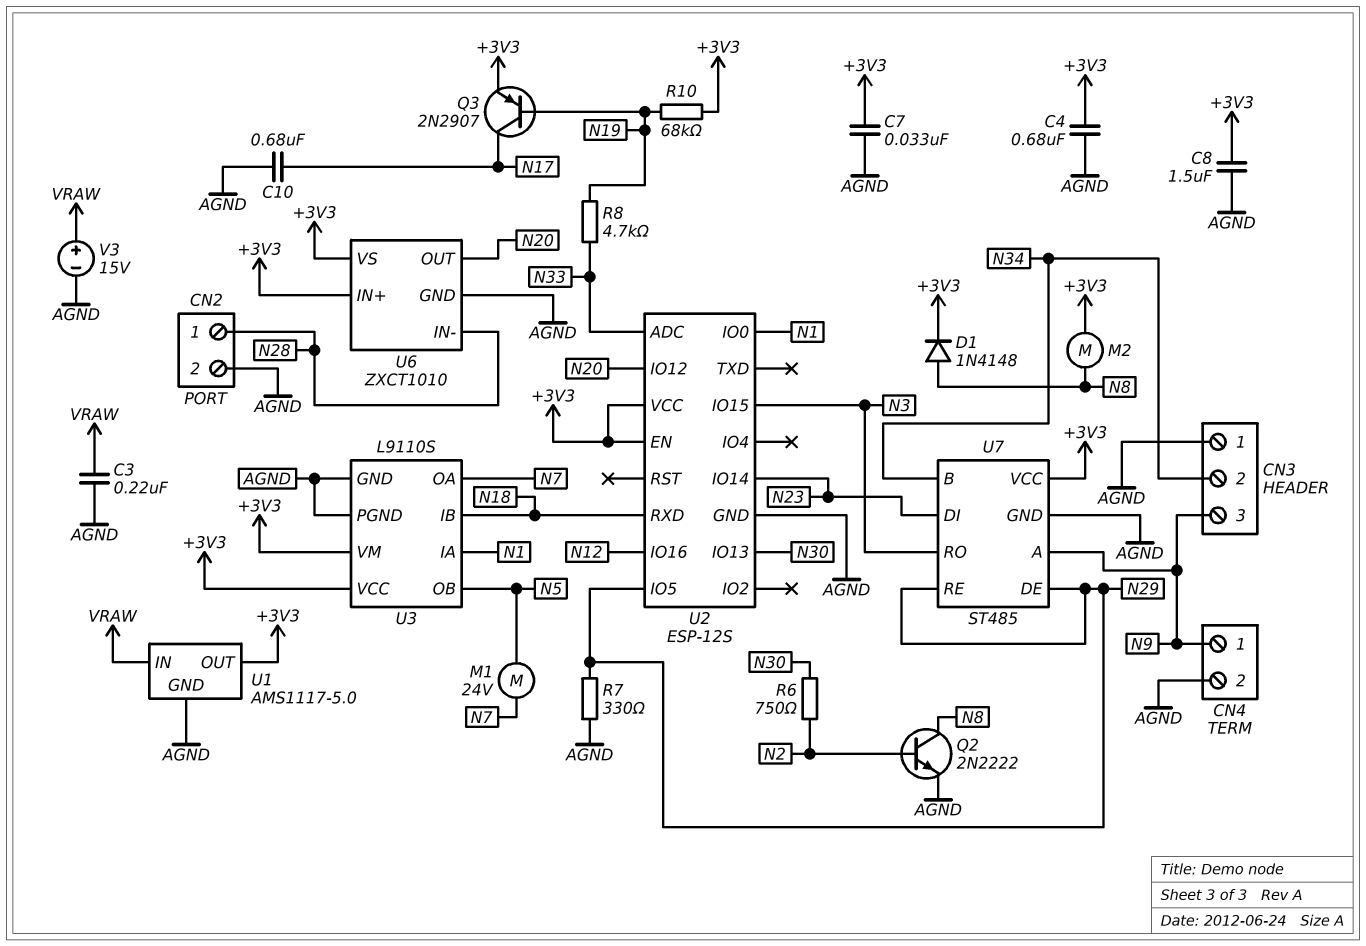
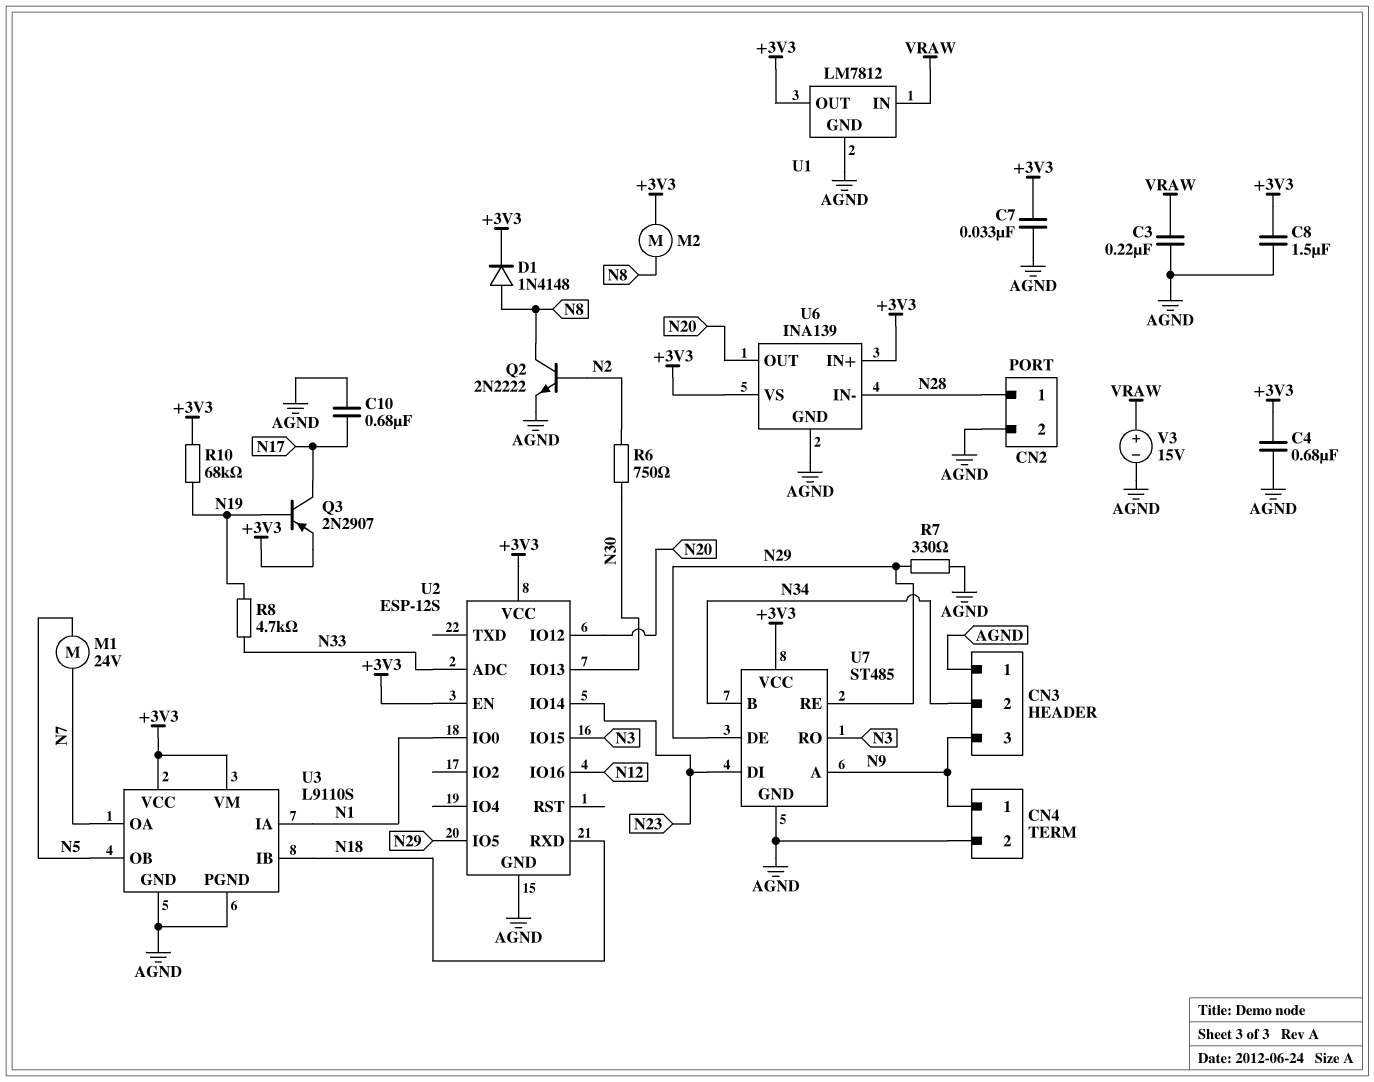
U1: AMS1117-5.0 -> LM7812
U6: ZXCT1010 -> INA139

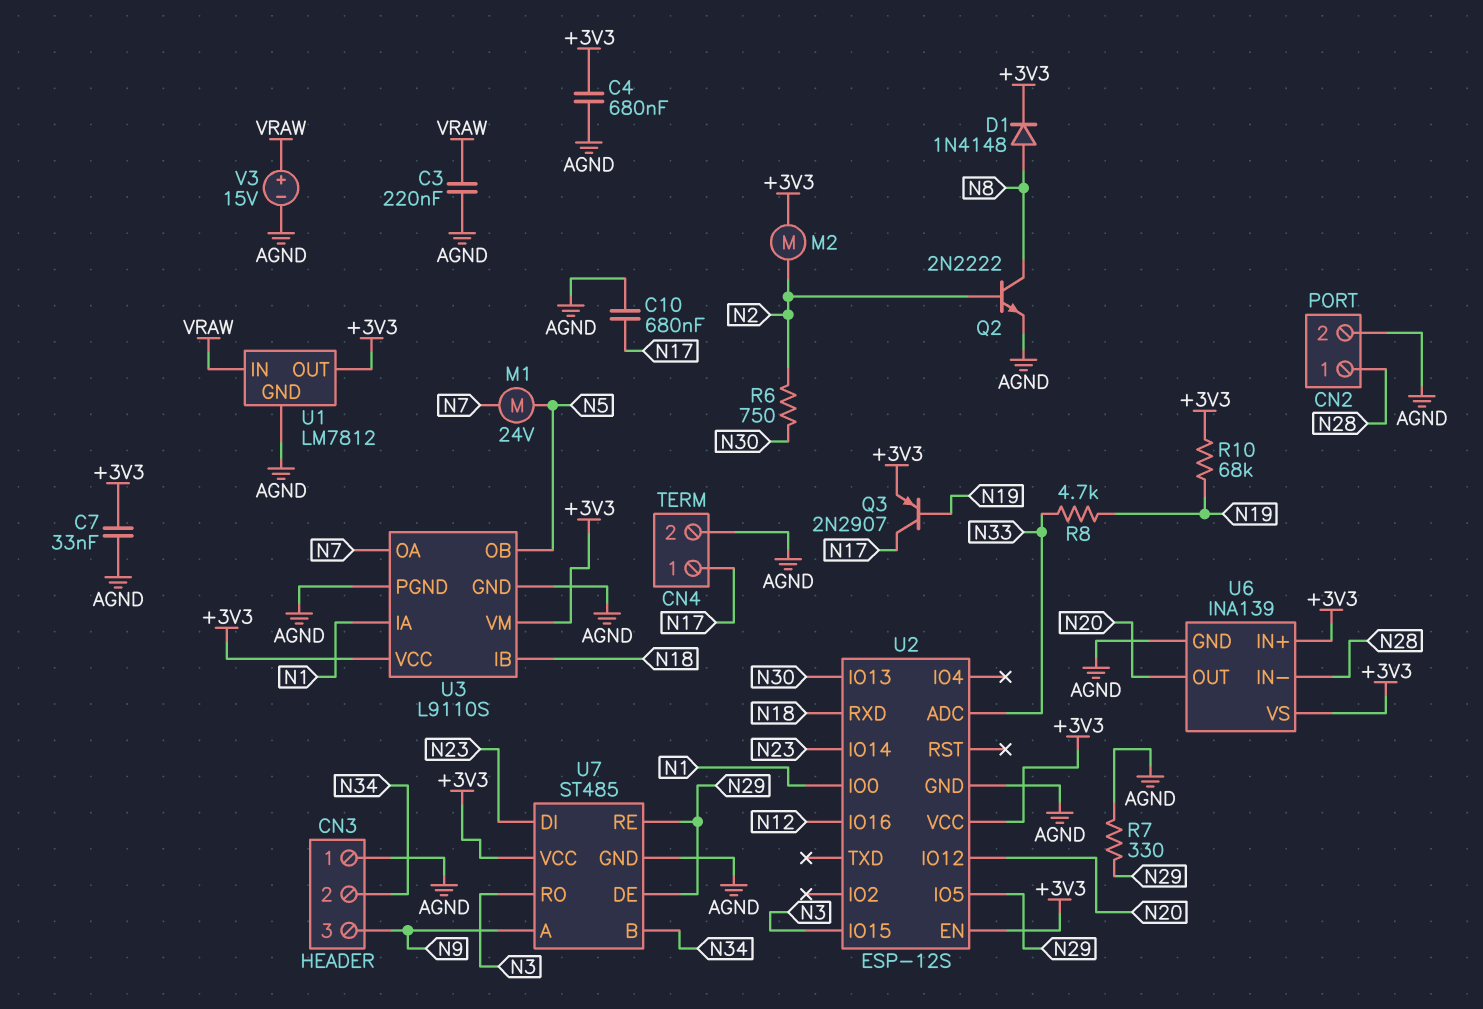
C8: 1.5uF (+3V3, AGND) -> none
CN4 pin 1: N9 -> N17
M2: motor (+3V3, N8) -> motor (+3V3, N2)

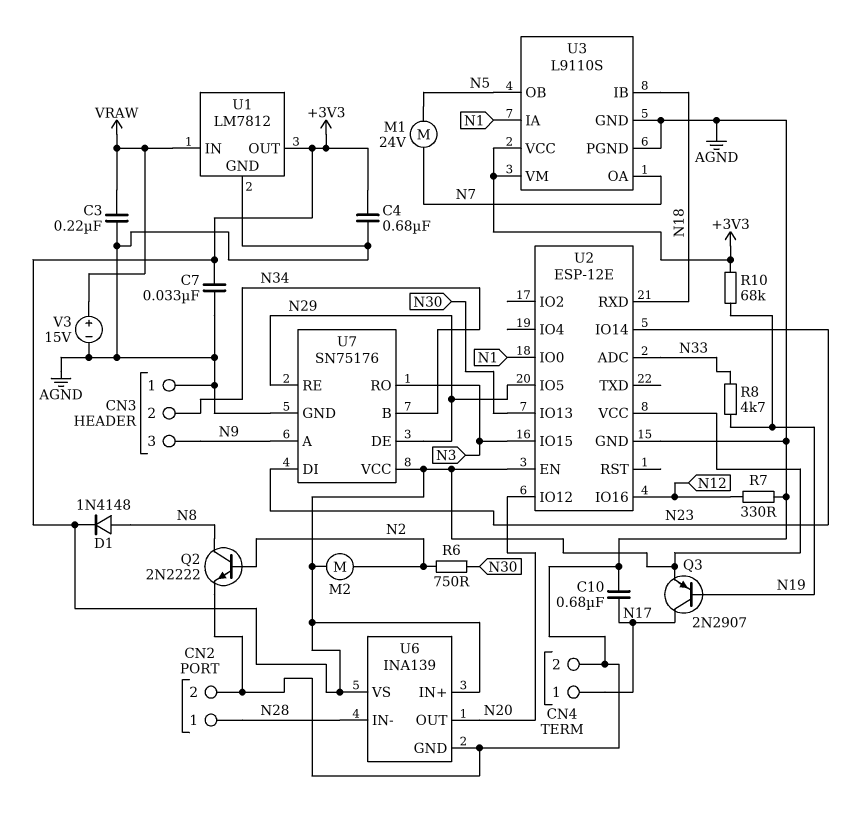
R7: 330 (AGND, N29) -> 330 (AGND, N12)
U2: ESP-12S -> ESP-12E
U7: ST485 -> SN75176

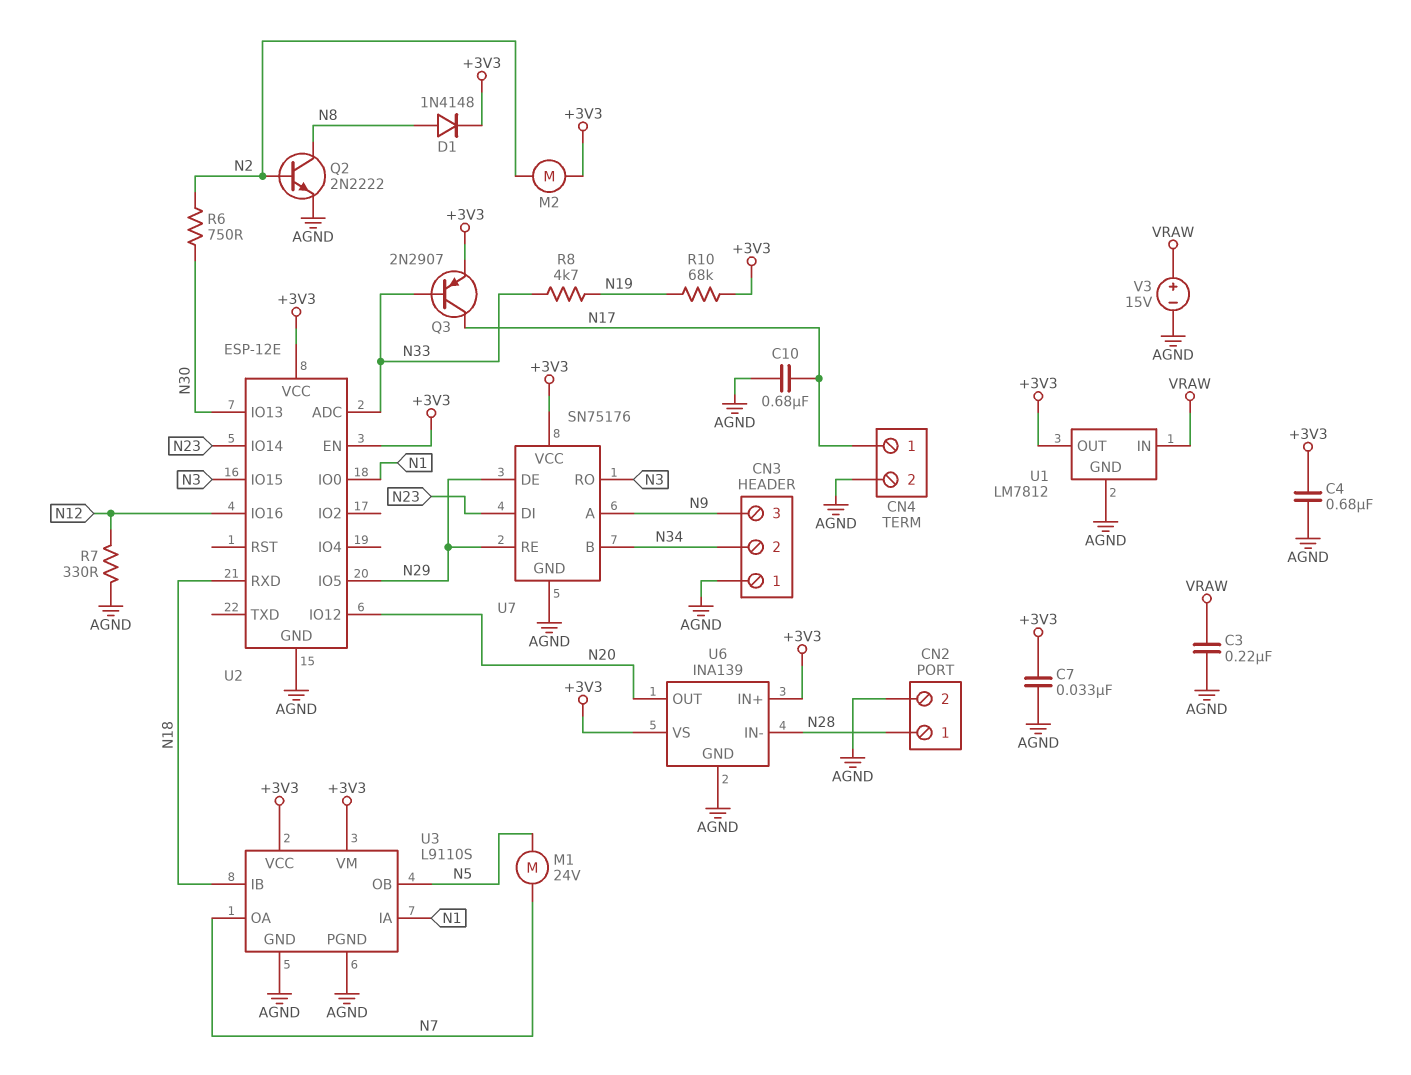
Q3: PNP 2N2907 (B N19, C N17, E +3V3) -> PNP 2N2907 (B N33, C N17, E +3V3)

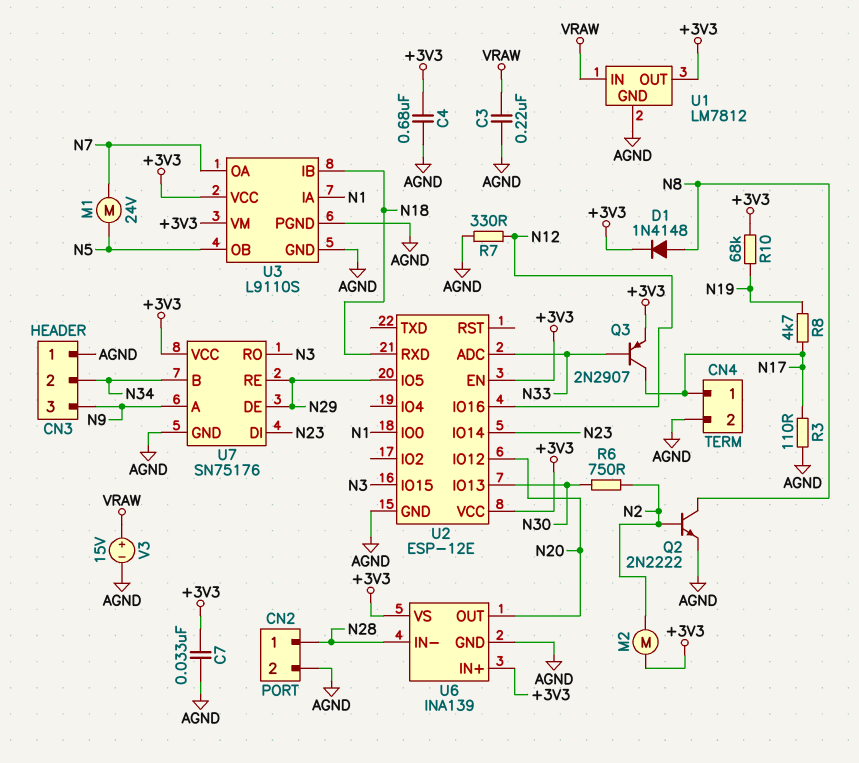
C10: 680nF (AGND, N17) -> none
R3: none -> 110 (AGND, N17)
R8: 4.7k (N19, N33) -> 4.7k (N17, N19)

